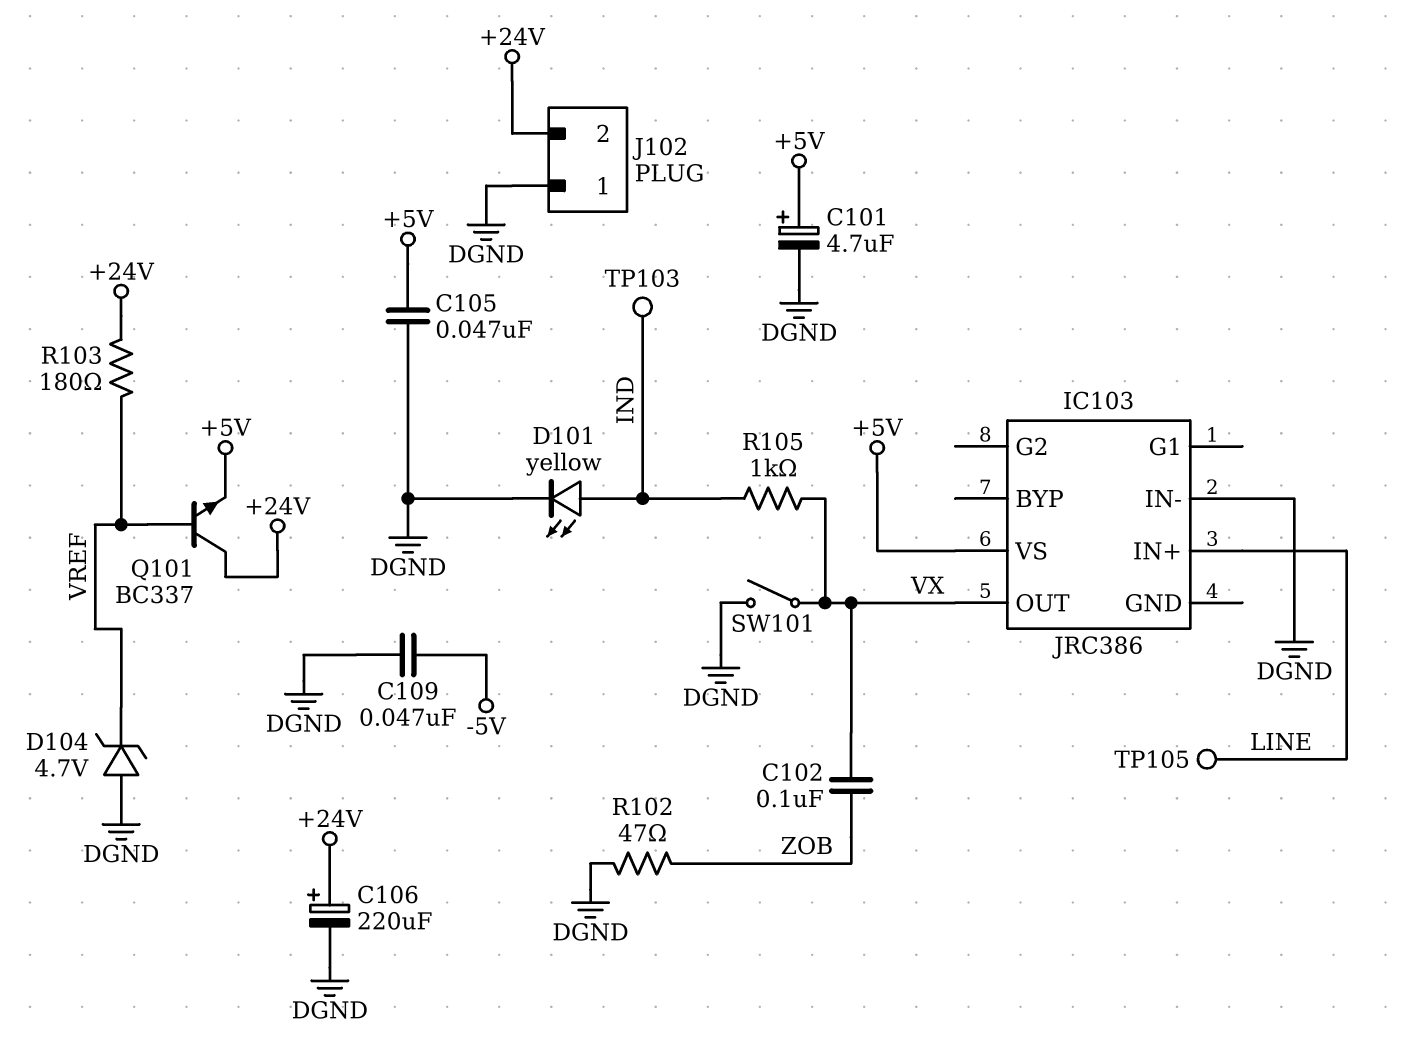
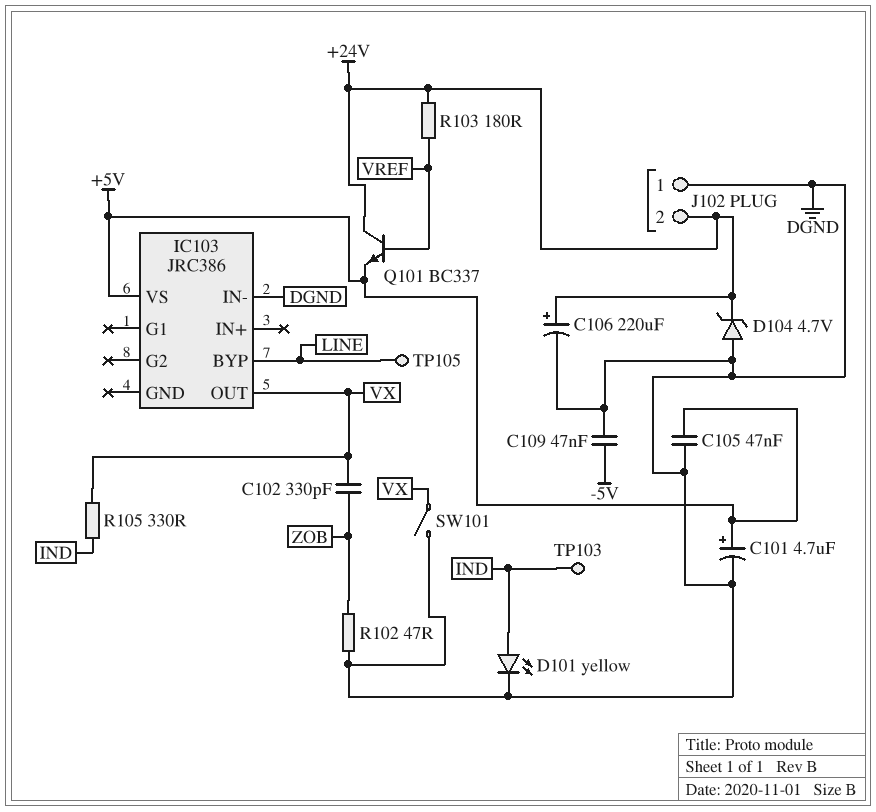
C102: 100nF (VX, ZOB) -> 330pF (VX, ZOB)
D104: zener 4.7V (A DGND, K VREF) -> zener 4.7V (A DGND, K +24V)
IC103 pin BYP: none -> LINE
IC103 pin IN+: LINE -> none
R105: 1k (IND, VX) -> 330 (IND, VX)

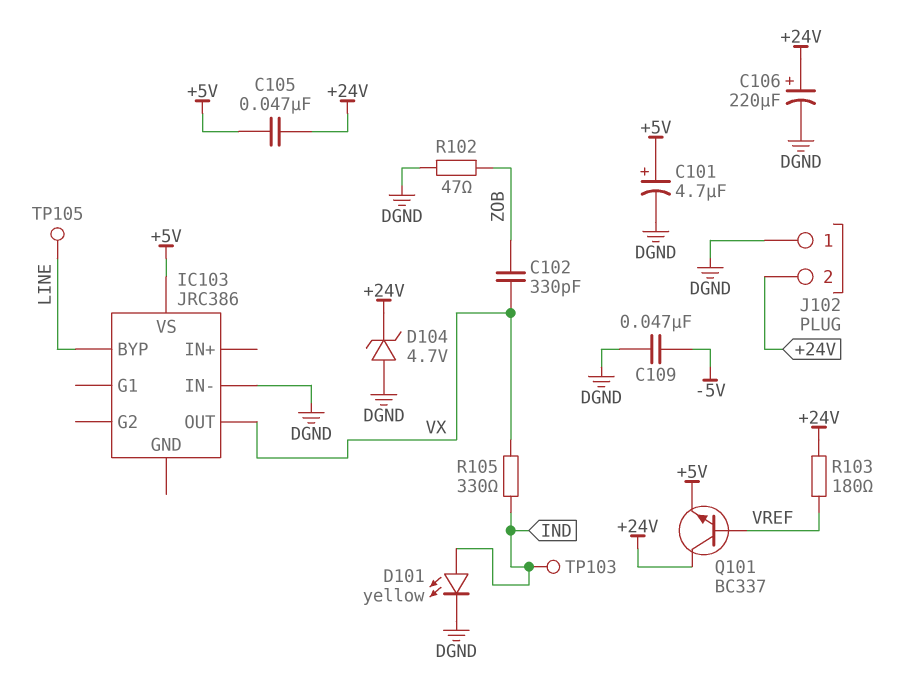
C105: 47nF (+5V, DGND) -> 47nF (+5V, +24V)
SW101: switch (DGND, VX) -> none

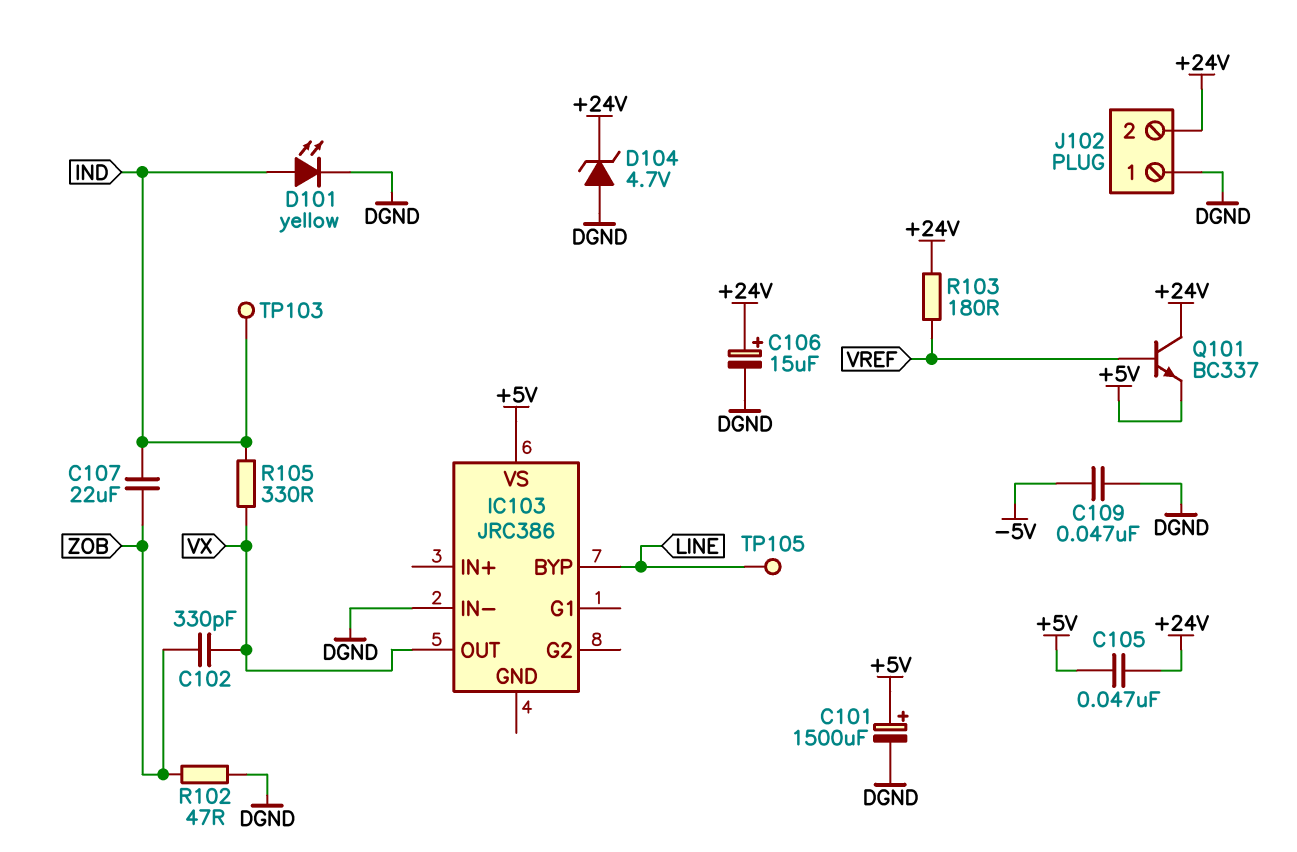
C101: 4.7uF (plus +5V, minus DGND) -> 1500uF (plus +5V, minus DGND)
C106: 220uF (plus +24V, minus DGND) -> 15uF (plus +24V, minus DGND)
C107: none -> 22uF (IND, ZOB)

